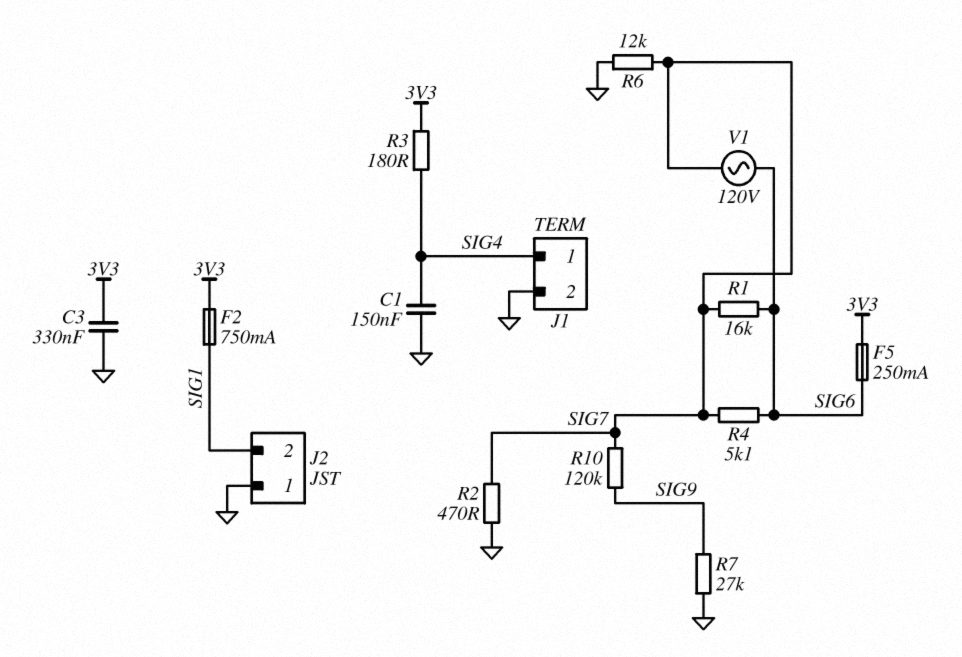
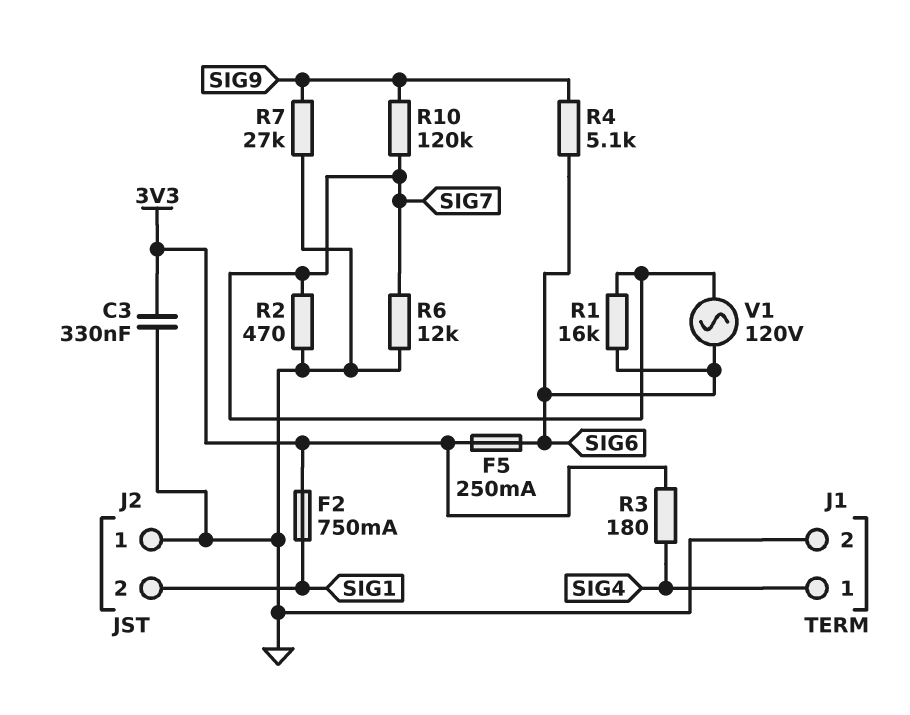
C1: 150nF (GND, SIG4) -> none
R4: 5.1k (SIG6, SIG7) -> 5.1k (SIG6, SIG9)

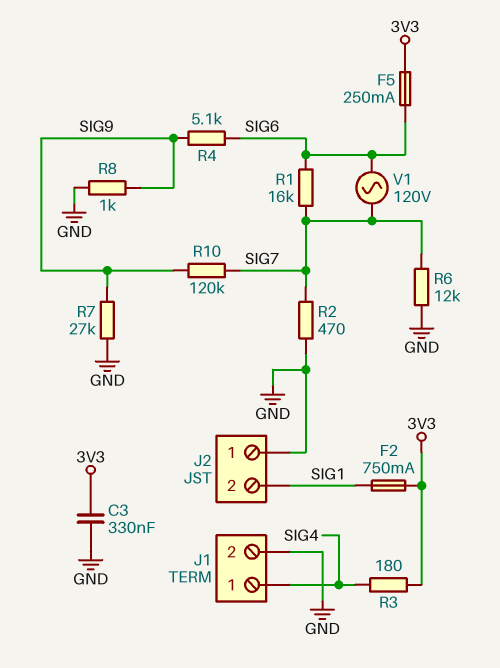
R8: none -> 1k (GND, SIG9)

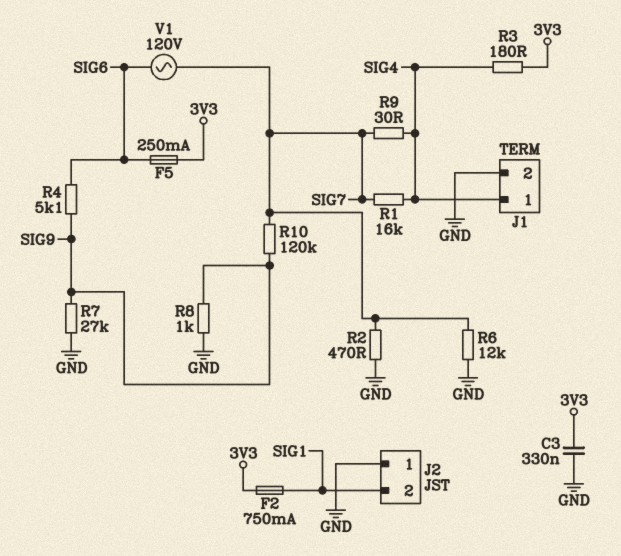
R1: 16k (SIG6, SIG7) -> 16k (SIG4, SIG7)
R9: none -> 30 (SIG4, SIG7)

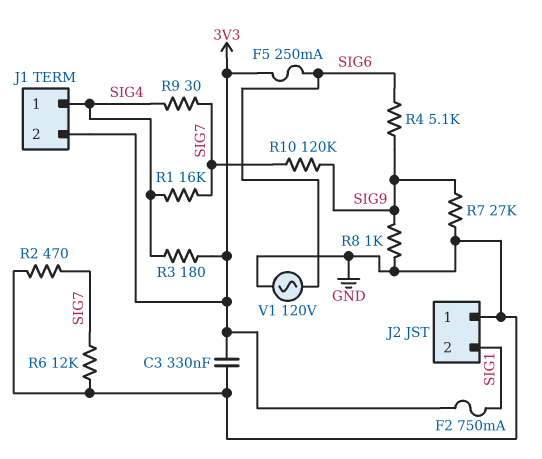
J1 pin 2: GND -> 3V3
V1: AC 120V (SIG6, SIG7) -> AC 120V (GND, SIG6)

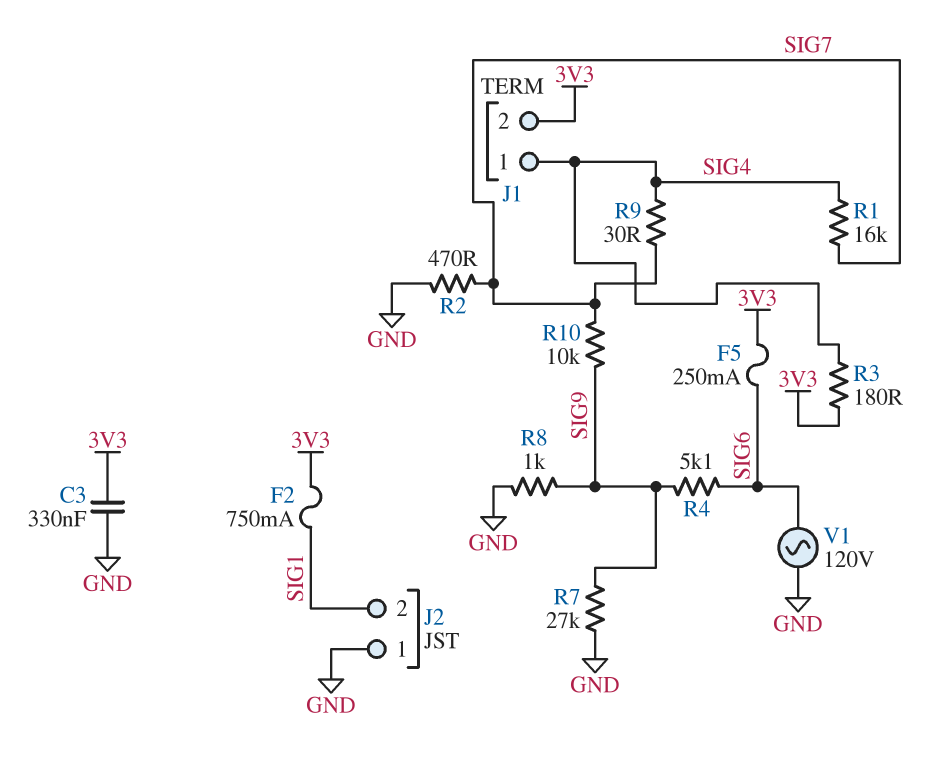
R6: 12k (GND, SIG7) -> none
R10: 120k (SIG7, SIG9) -> 10k (SIG7, SIG9)

